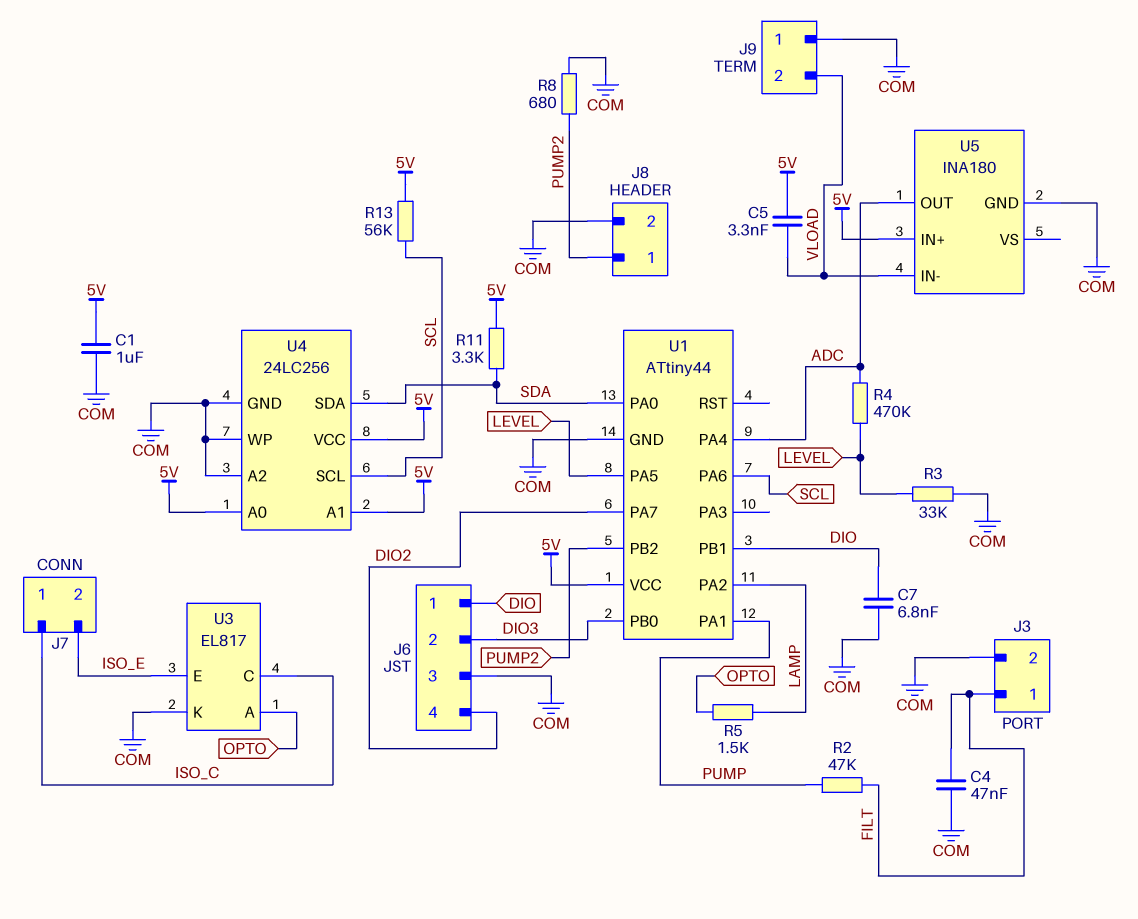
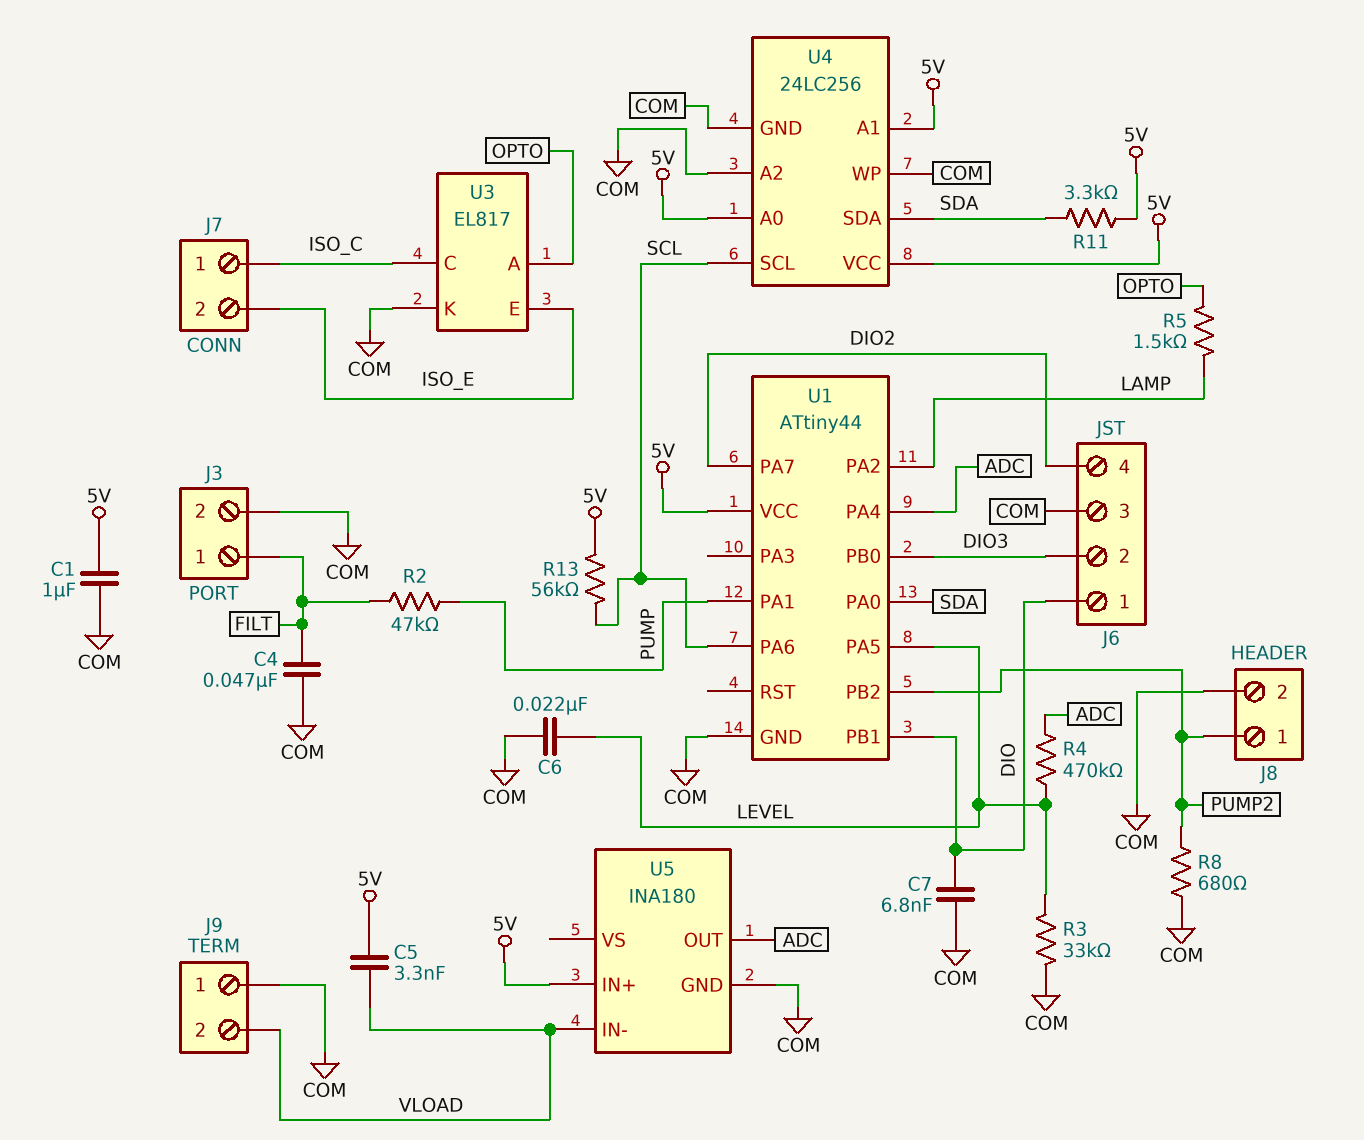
C6: none -> 22nF (COM, LEVEL)

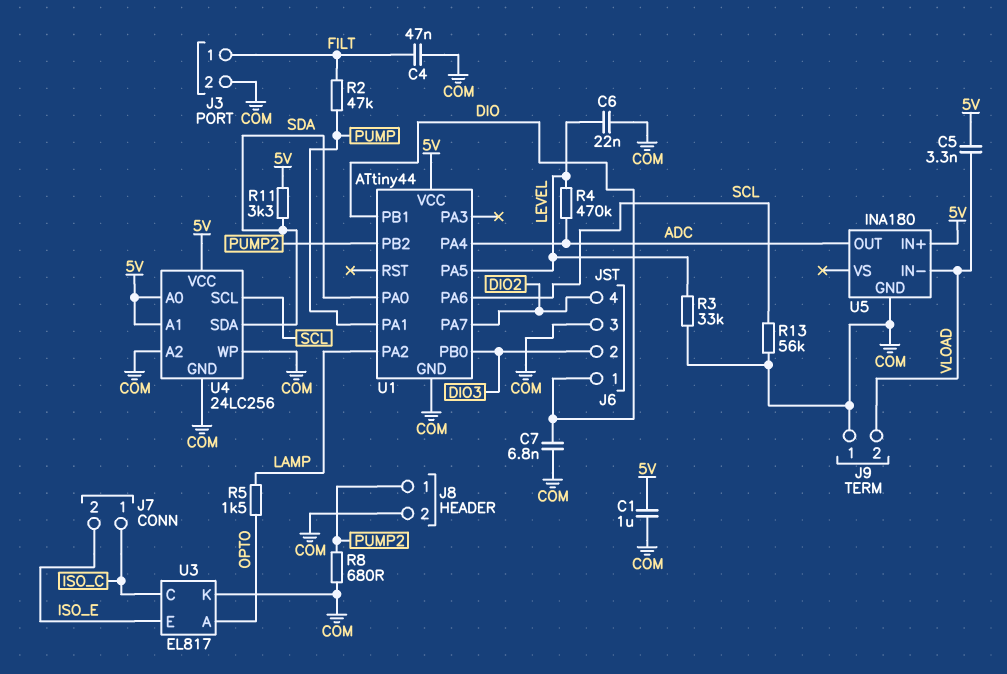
R13: 56k (5V, SCL) -> 56k (COM, SCL)

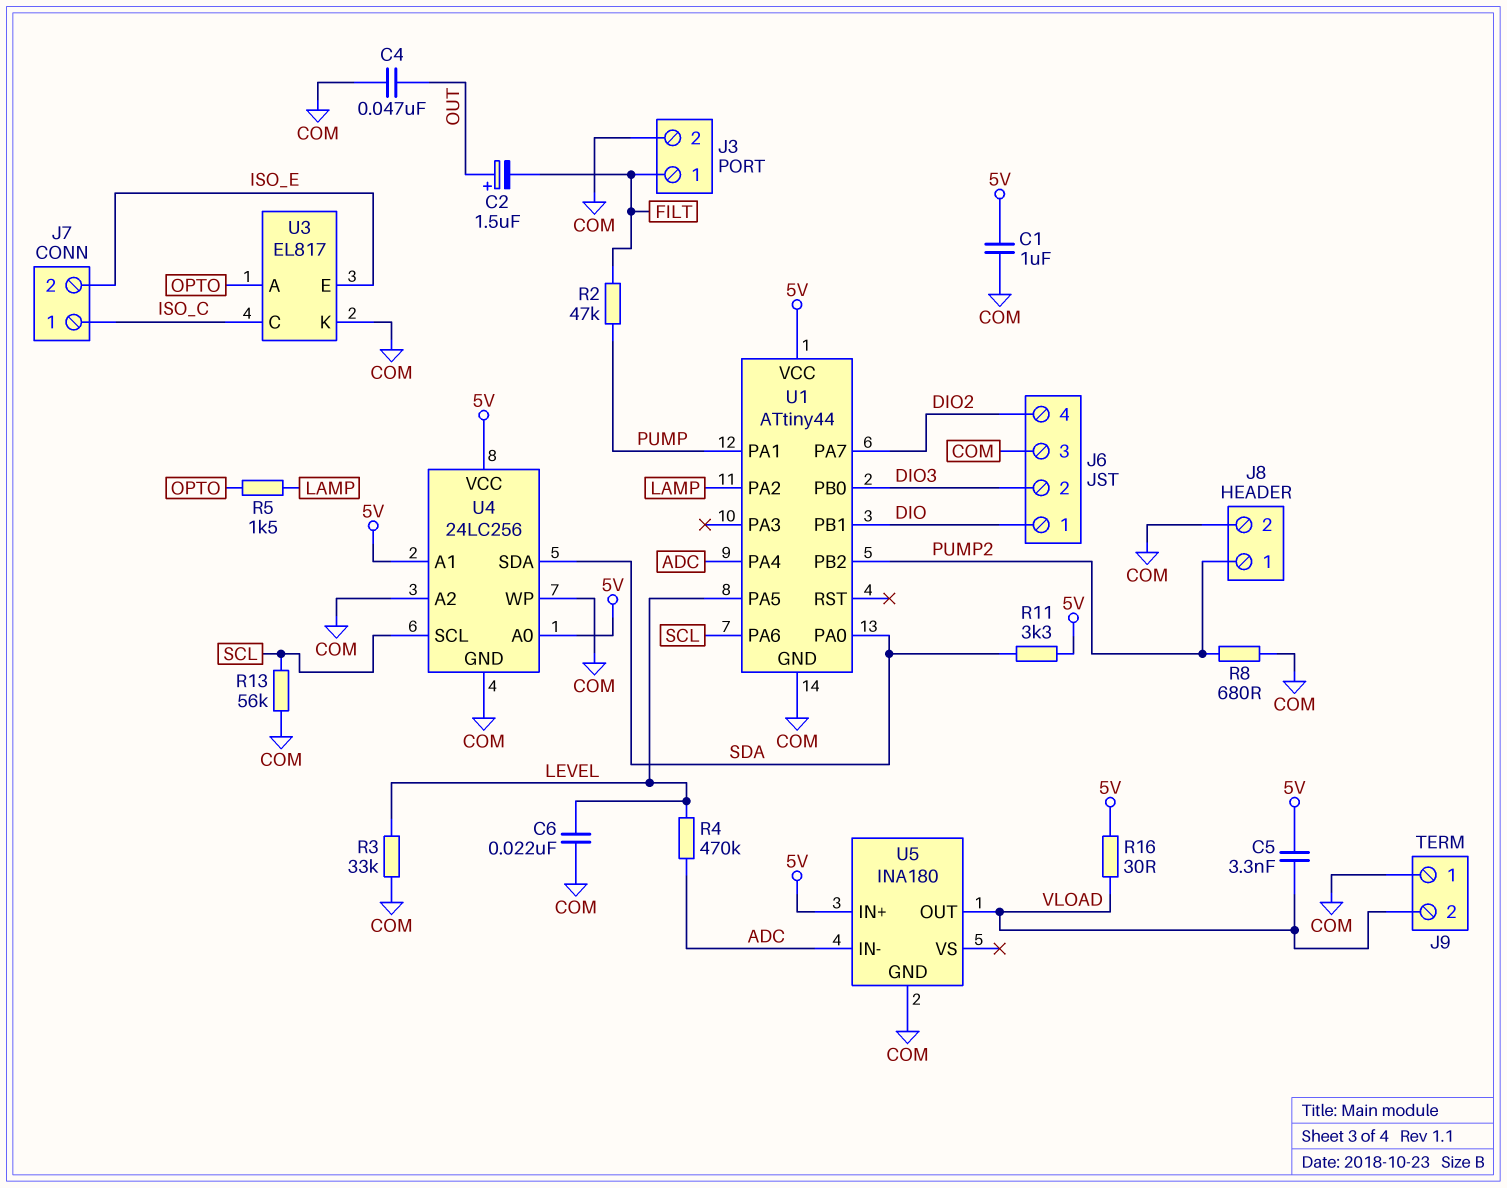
C2: none -> 1.5uF (plus OUT, minus FILT)
C4: 47nF (COM, FILT) -> 47nF (COM, OUT)
C7: 6.8nF (COM, DIO) -> none
R16: none -> 30 (5V, VLOAD)
U5 pin IN-: VLOAD -> ADC
U5 pin OUT: ADC -> VLOAD

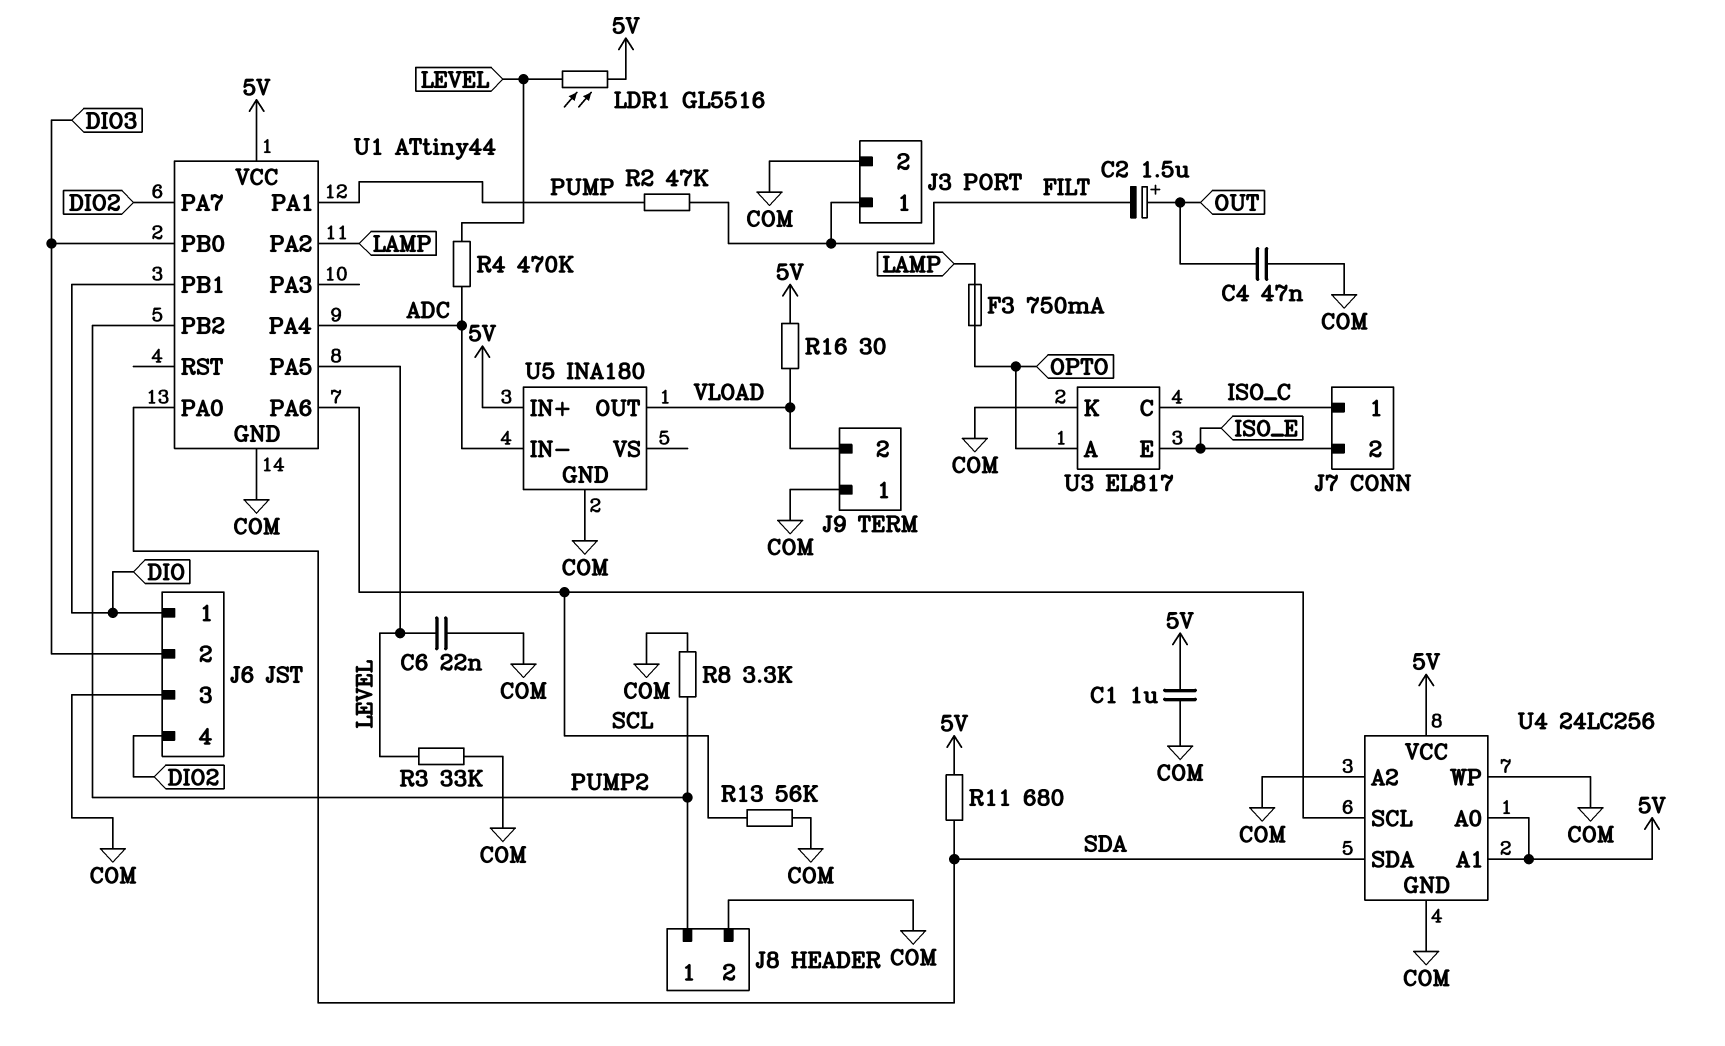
C5: 3.3nF (5V, VLOAD) -> none
F3: none -> 750mA (LAMP, OPTO)
LDR1: none -> GL5516 (5V, LEVEL)
R5: 1.5k (LAMP, OPTO) -> none
R8: 680 (COM, PUMP2) -> 3.3k (COM, PUMP2)
R11: 3.3k (5V, SDA) -> 680 (5V, SDA)

